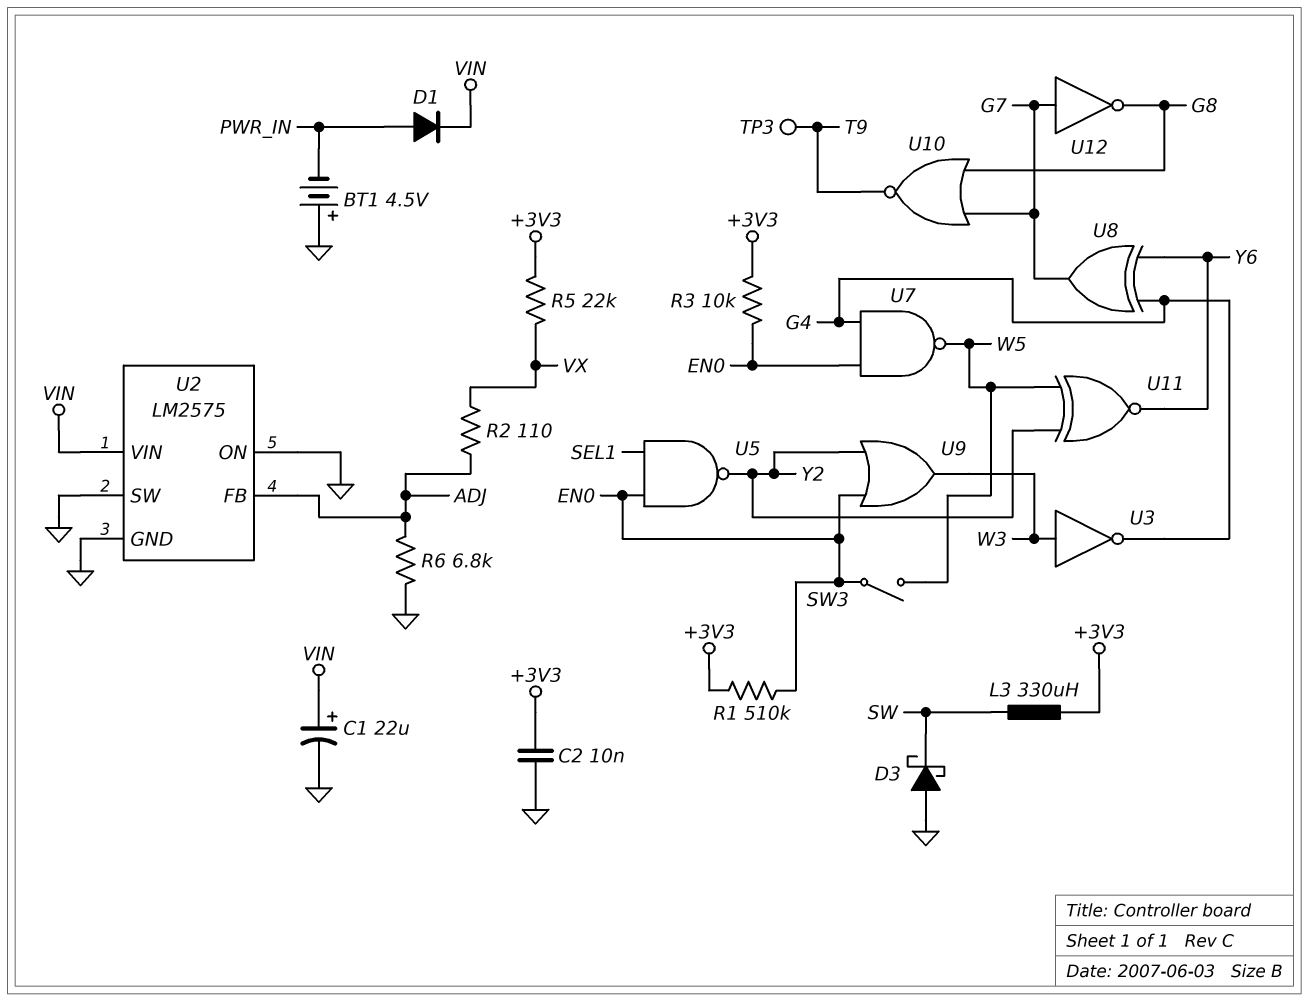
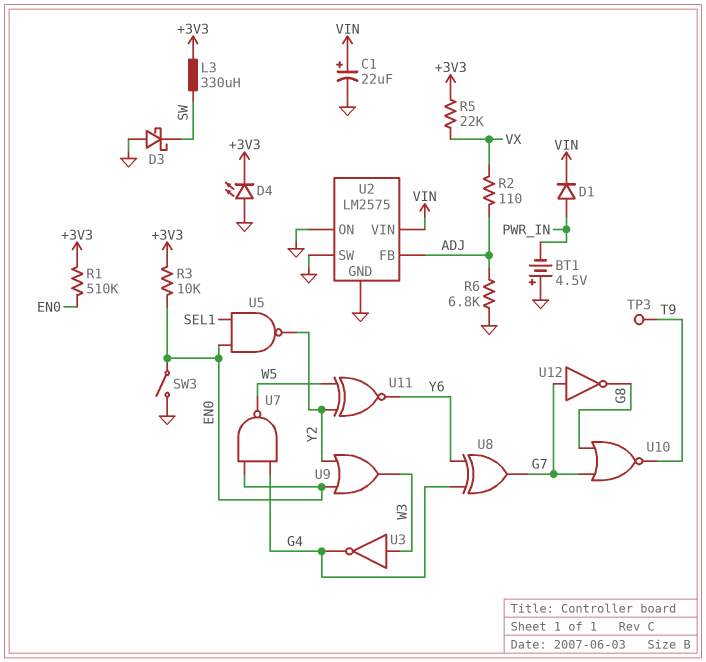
C2: 10nF (+3V3, GND) -> none
D4: none -> LED (A GND, K +3V3)
SW3: switch (EN0, W5) -> switch (EN0, GND)

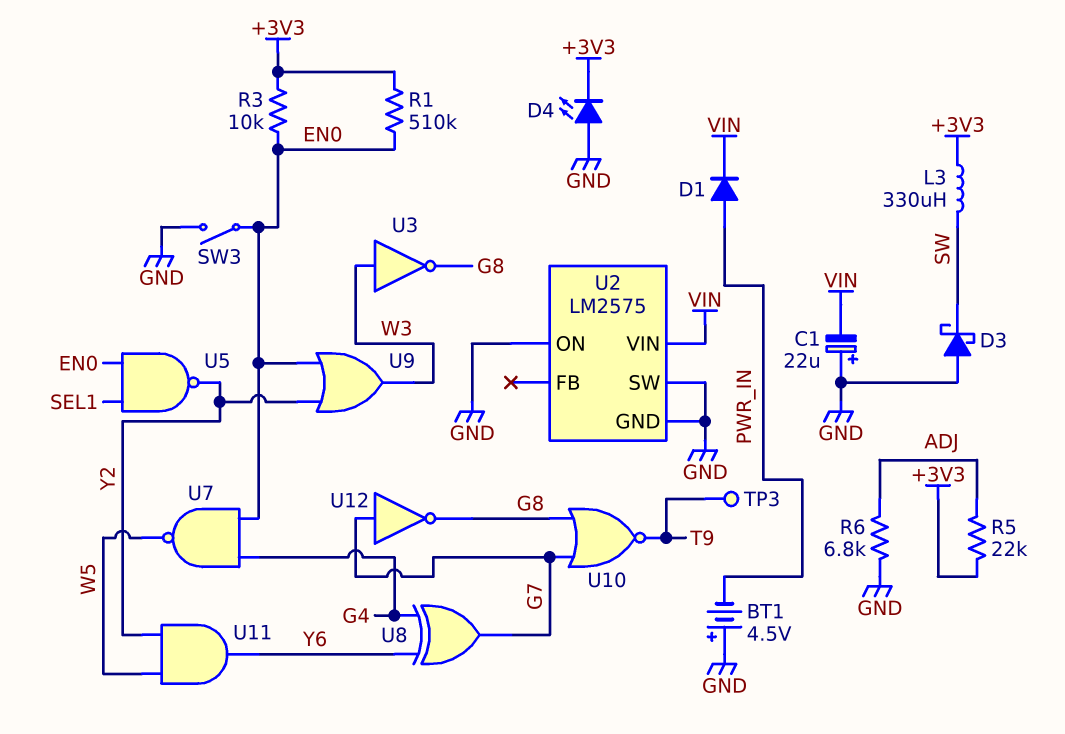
C1: 22uF (plus VIN, minus GND) -> 22uF (plus GND, minus VIN)
R2: 110 (ADJ, VX) -> none
R5: 22k (+3V3, VX) -> 22k (+3V3, ADJ)
U2 pin FB: ADJ -> none
U3: NOT (in W3, out G4) -> NOT (in W3, out G8)
U11: XNOR (in W5, in Y2, out Y6) -> AND (in W5, in Y2, out Y6)

